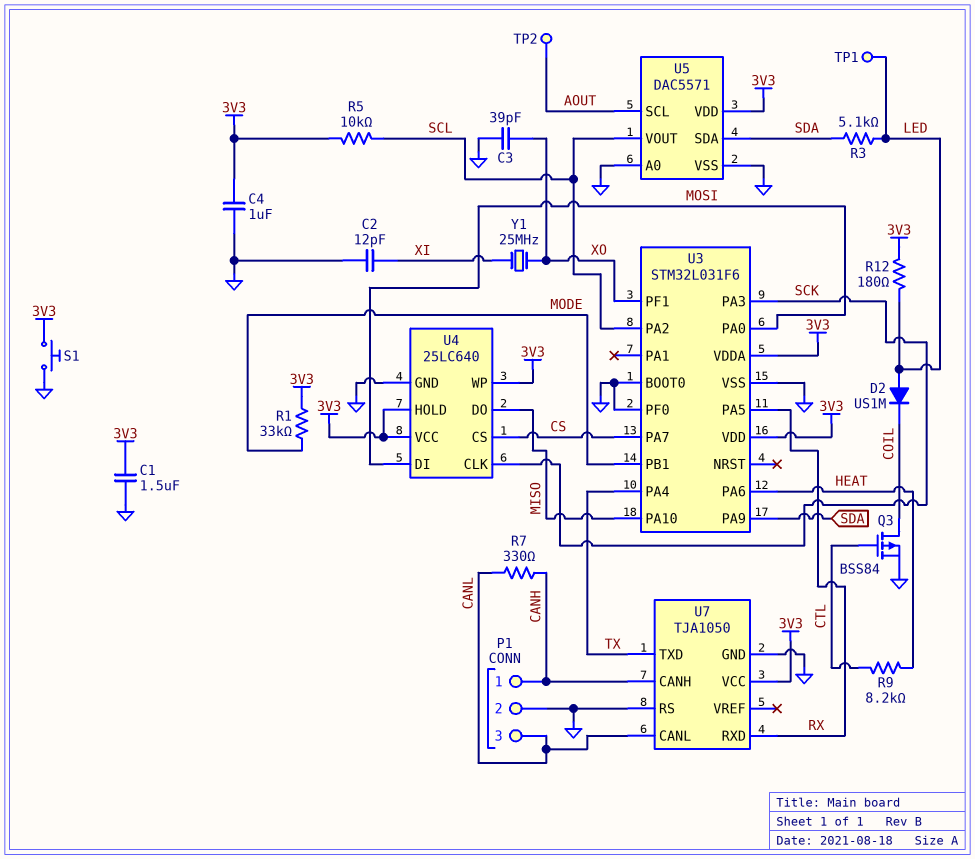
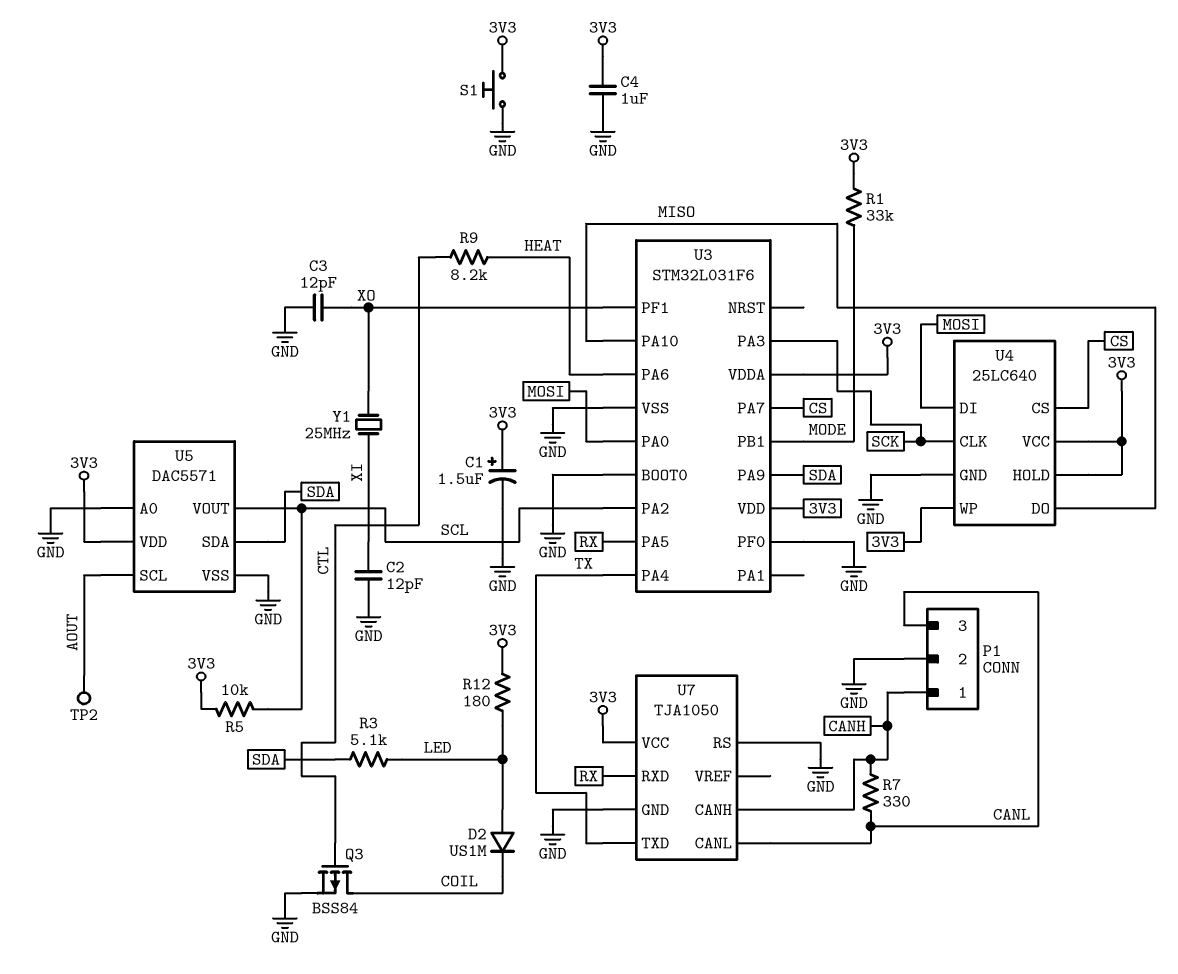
C1: 1.5uF (3V3, GND) -> 1.5uF (plus 3V3, minus GND)
C3: 39pF (GND, XO) -> 12pF (GND, XO)
TP1: test point (LED) -> none

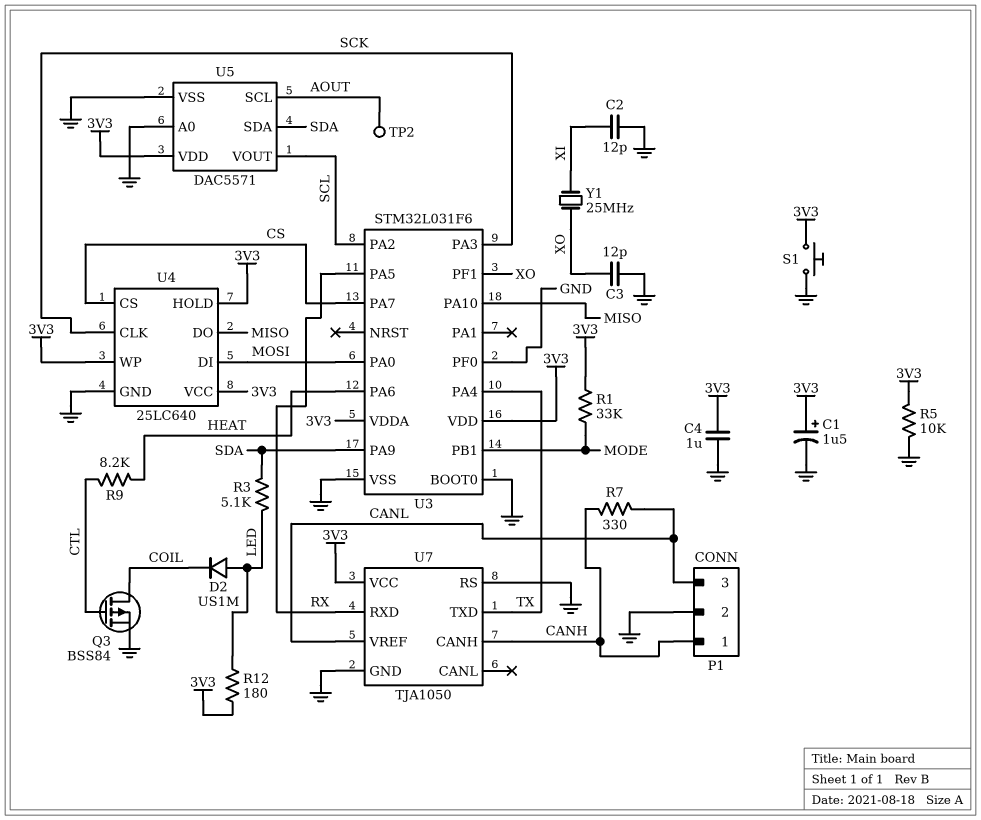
R5: 10k (3V3, SCL) -> 10k (3V3, GND)
U7 pin CANL: CANL -> none
U7 pin VREF: none -> CANL

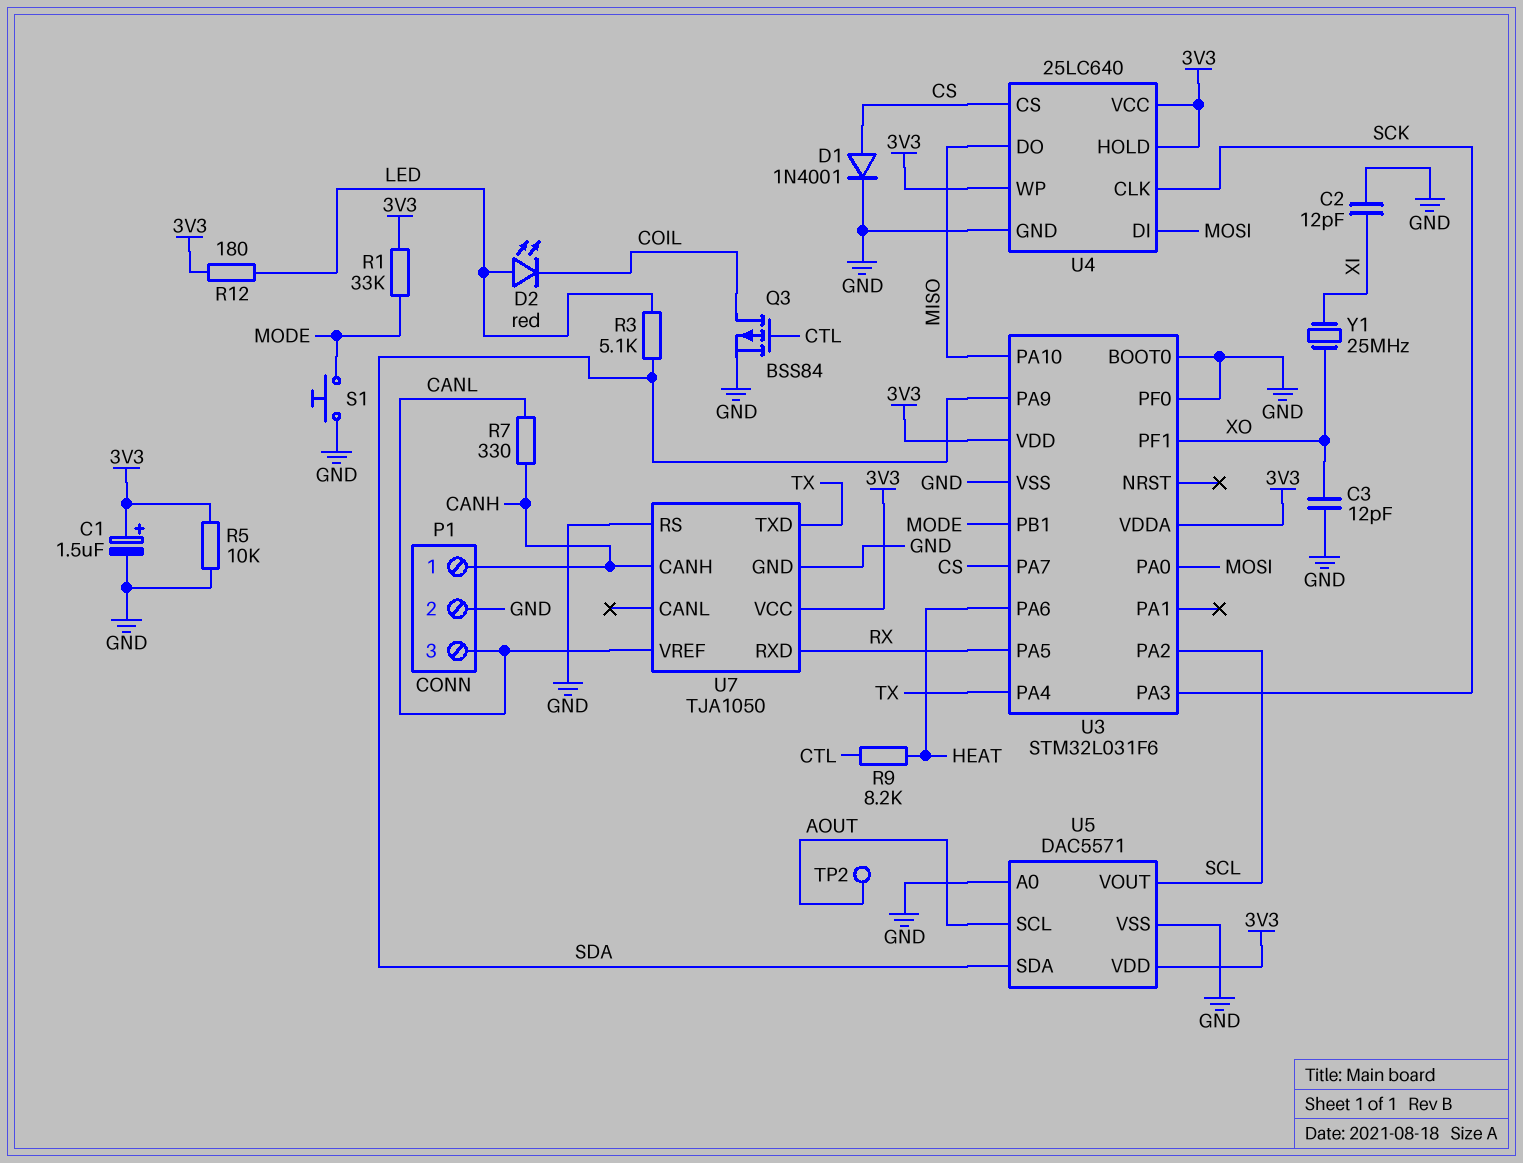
C4: 1uF (3V3, GND) -> none
D1: none -> diode 1N4001 (A CS, K GND)
D2: diode US1M (A LED, K COIL) -> LED red (A LED, K COIL)
S1: button (3V3, GND) -> button (GND, MODE)

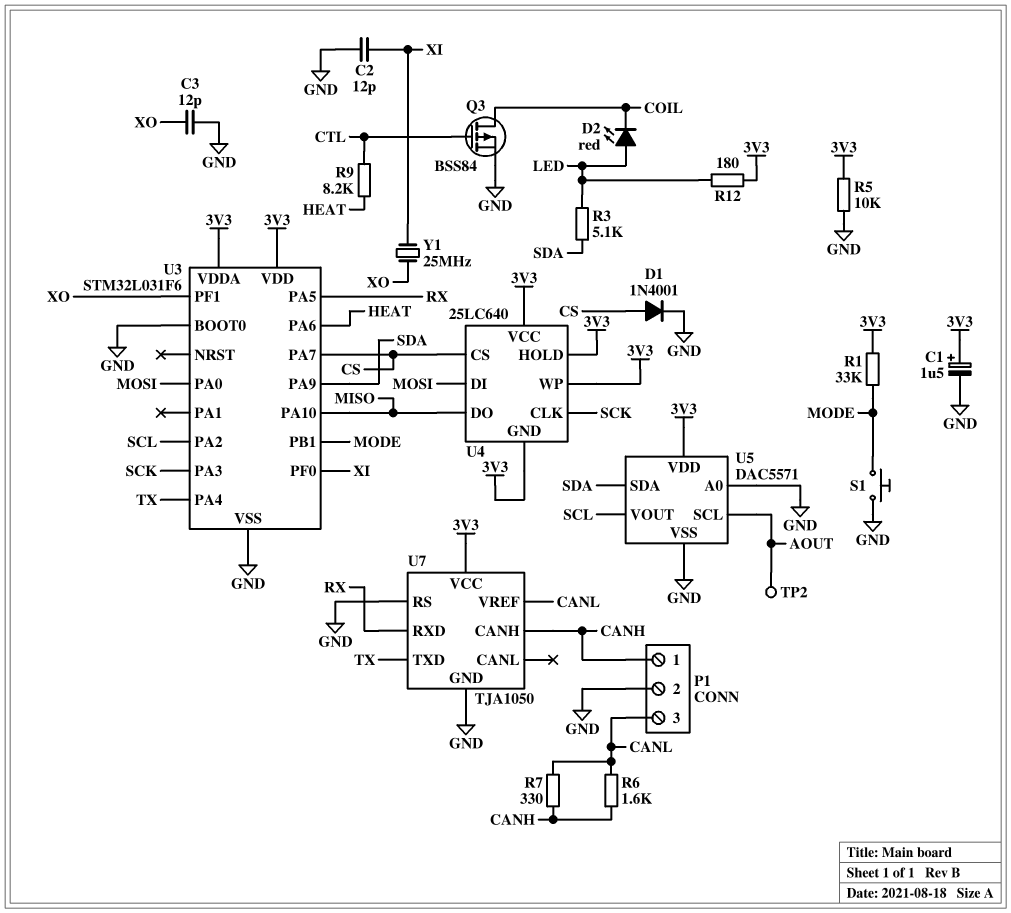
R6: none -> 1.6k (CANH, CANL)
U3 pin PF0: GND -> XI
U4 pin GND: GND -> 3V3

